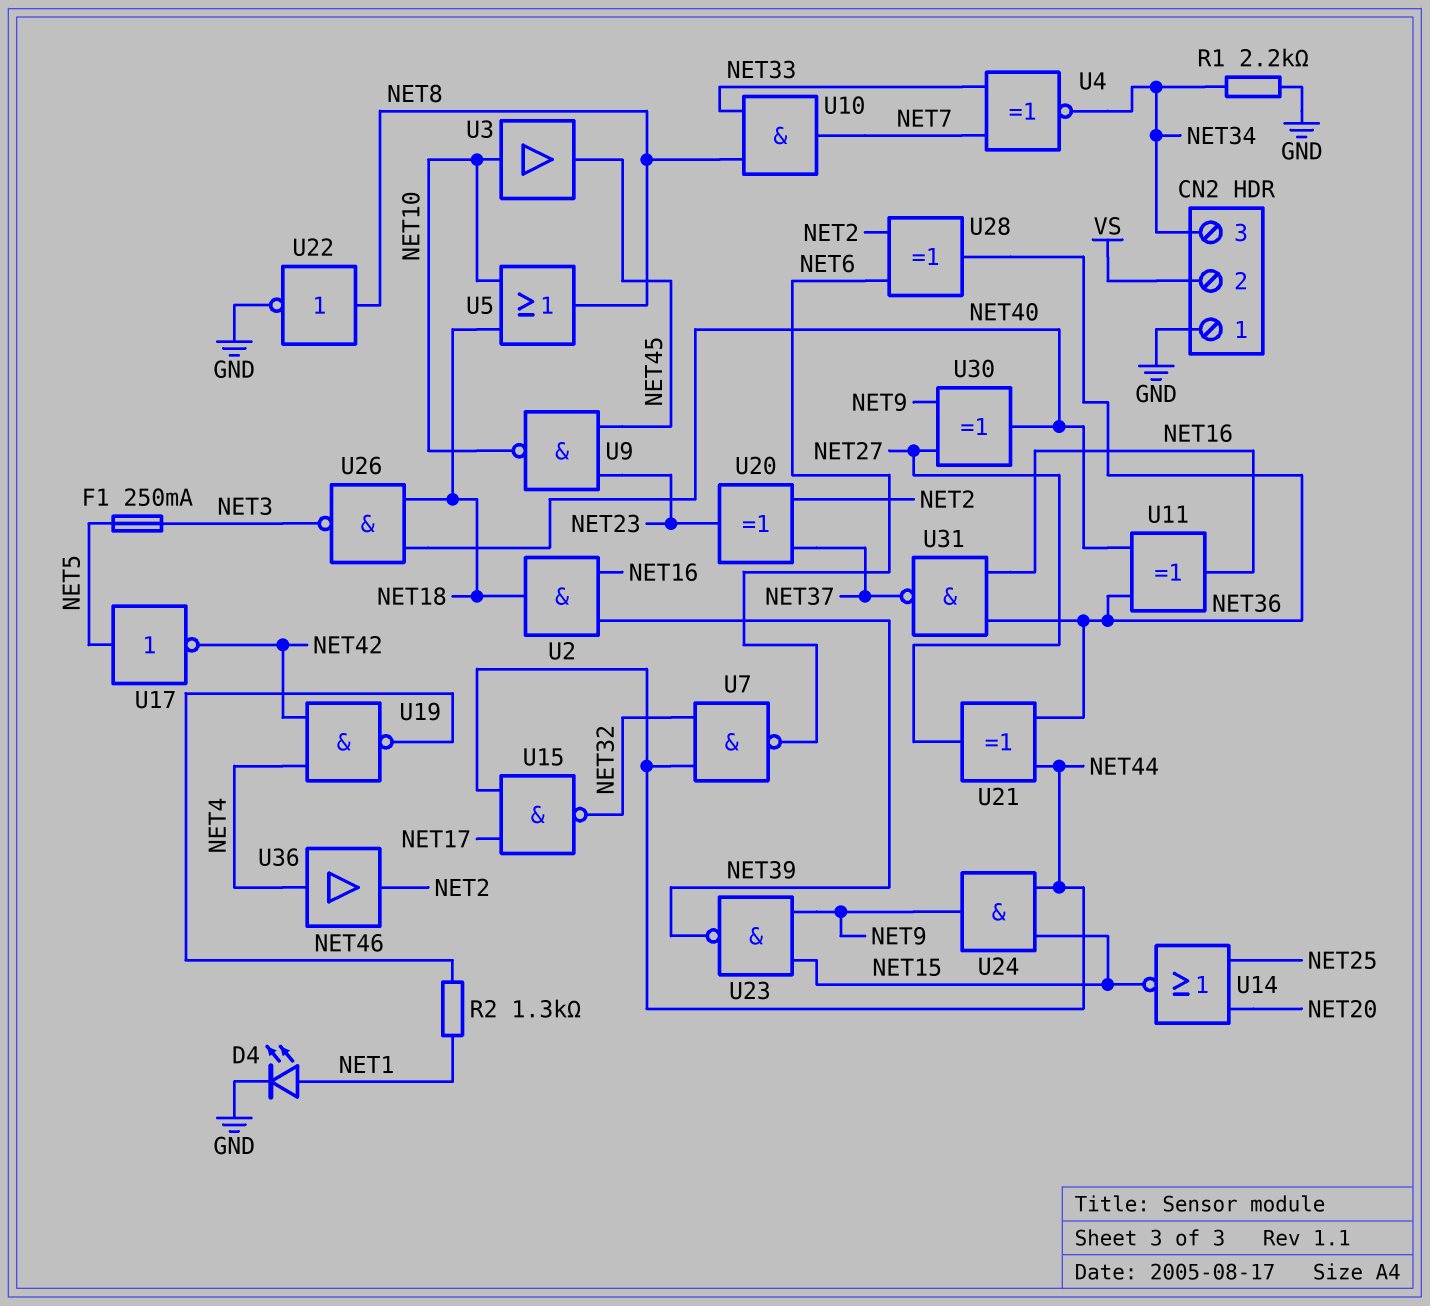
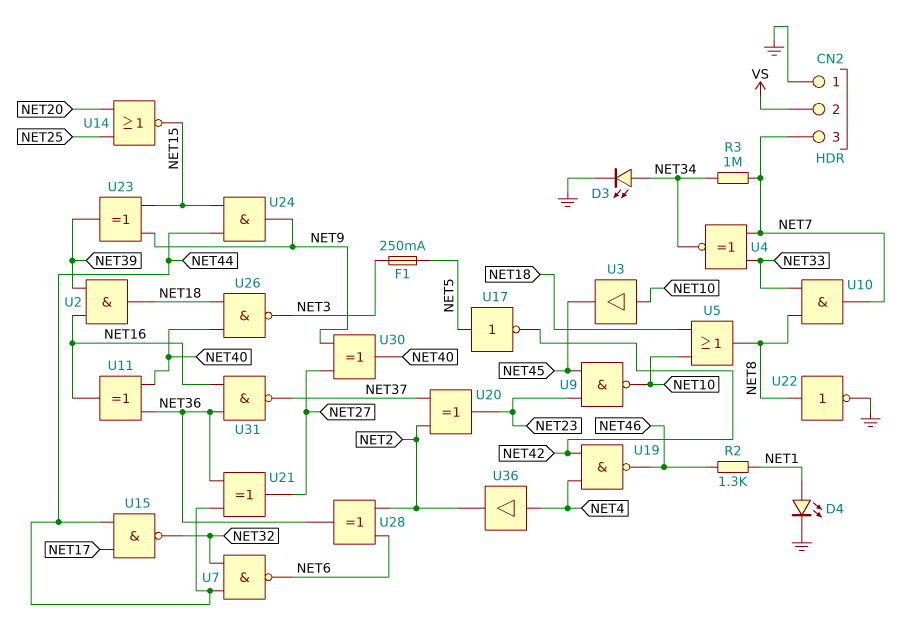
CN2 pin 3: NET34 -> NET7
D3: none -> LED (A NET34, K GND)
R1: 2.2k (GND, NET34) -> none
R3: none -> 1M (NET7, NET34)
U23: NAND (in NET9, in NET15, out NET39) -> XOR (in NET9, in NET15, out NET39)

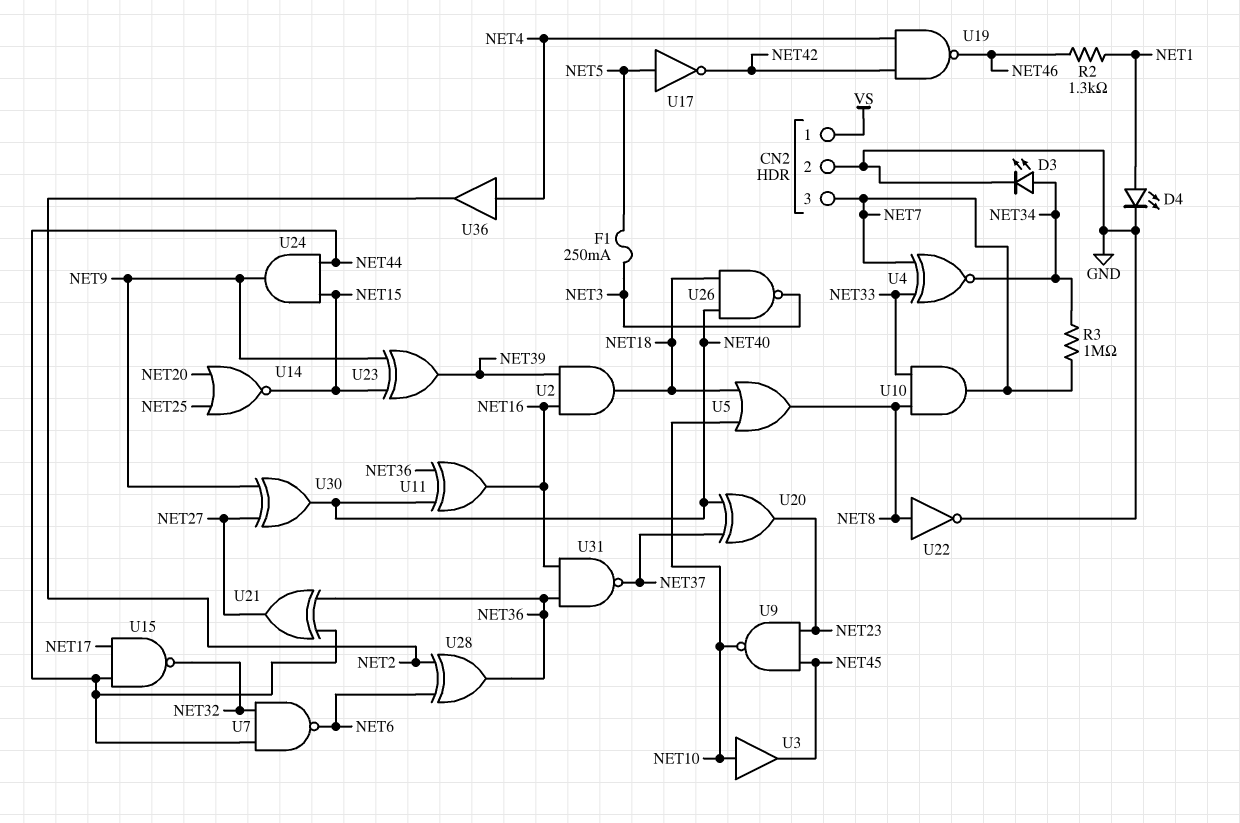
CN2 pin 1: GND -> VS
CN2 pin 2: VS -> GND
U20: XOR (in NET2, in NET37, out NET23) -> XOR (in NET37, in NET40, out NET23)

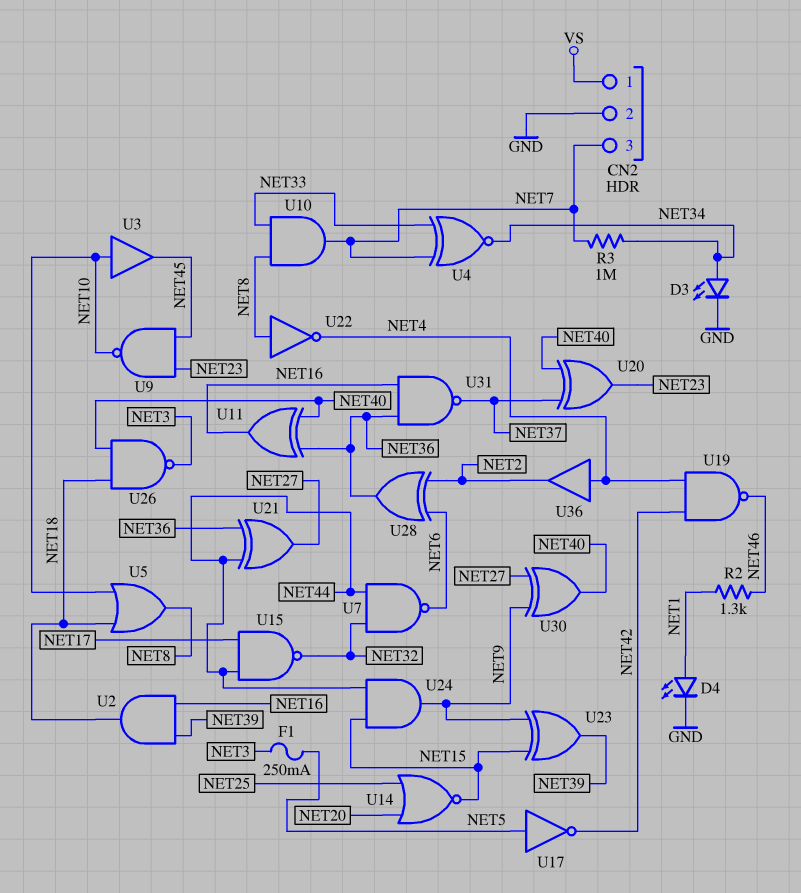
U22: NOT (in NET8, out GND) -> NOT (in NET8, out NET4)

